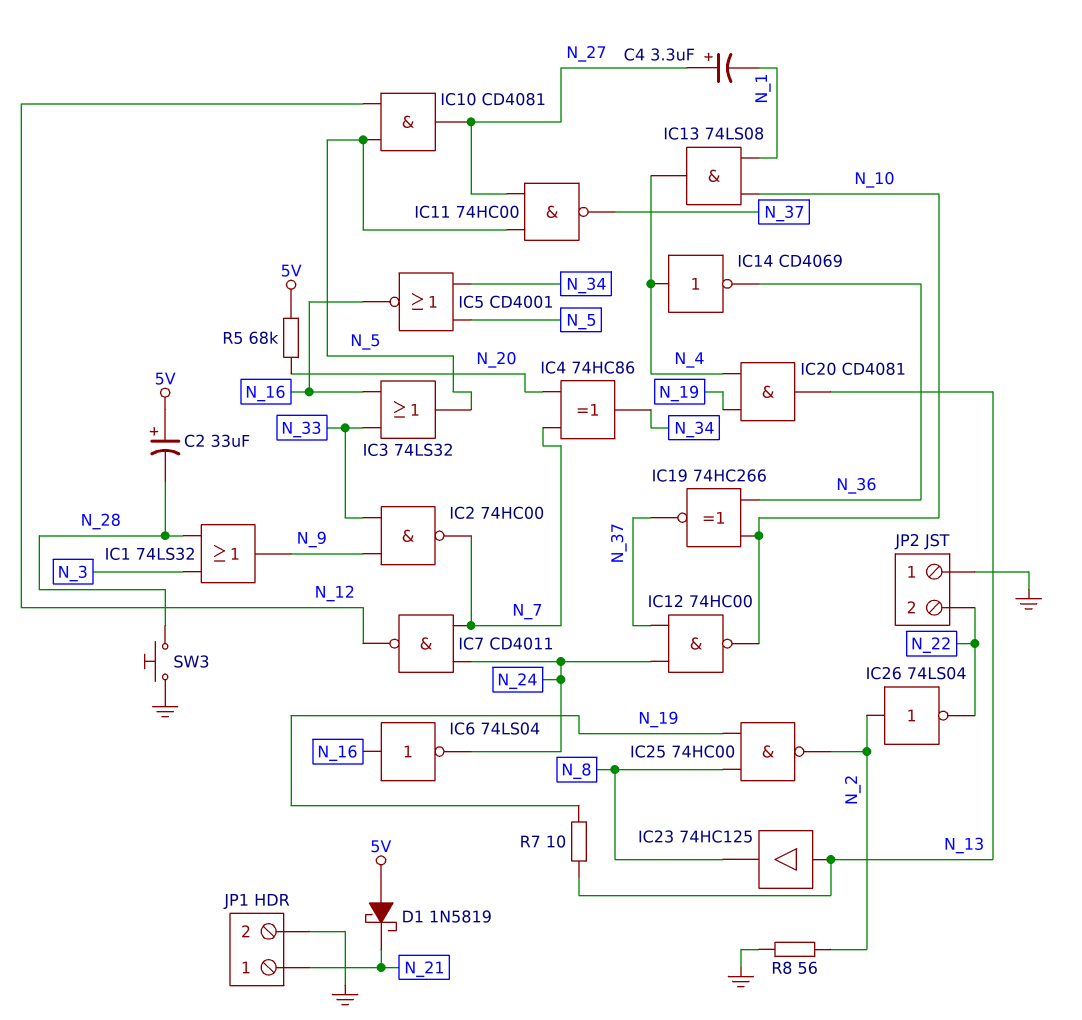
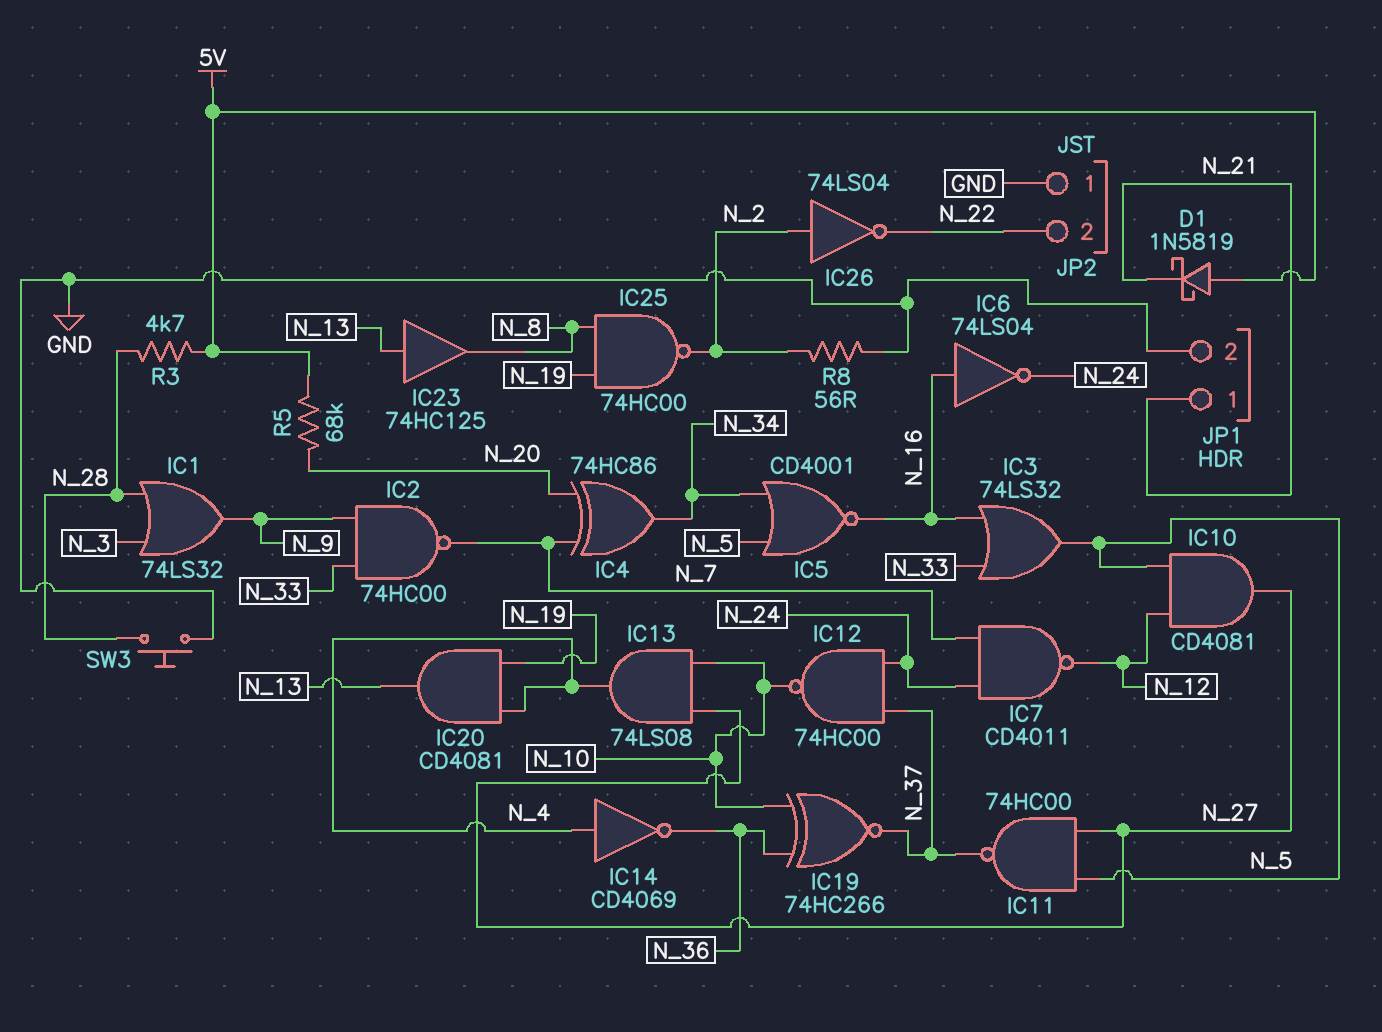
C2: 33uF (plus 5V, minus N_28) -> none
C4: 3.3uF (plus N_27, minus N_1) -> none
IC13: AND 74LS08 (in N_1, in N_10, out N_4) -> AND 74LS08 (in N_10, in N_27, out N_4)
R3: none -> 4.7k (5V, N_28)
R7: 10 (N_13, N_19) -> none

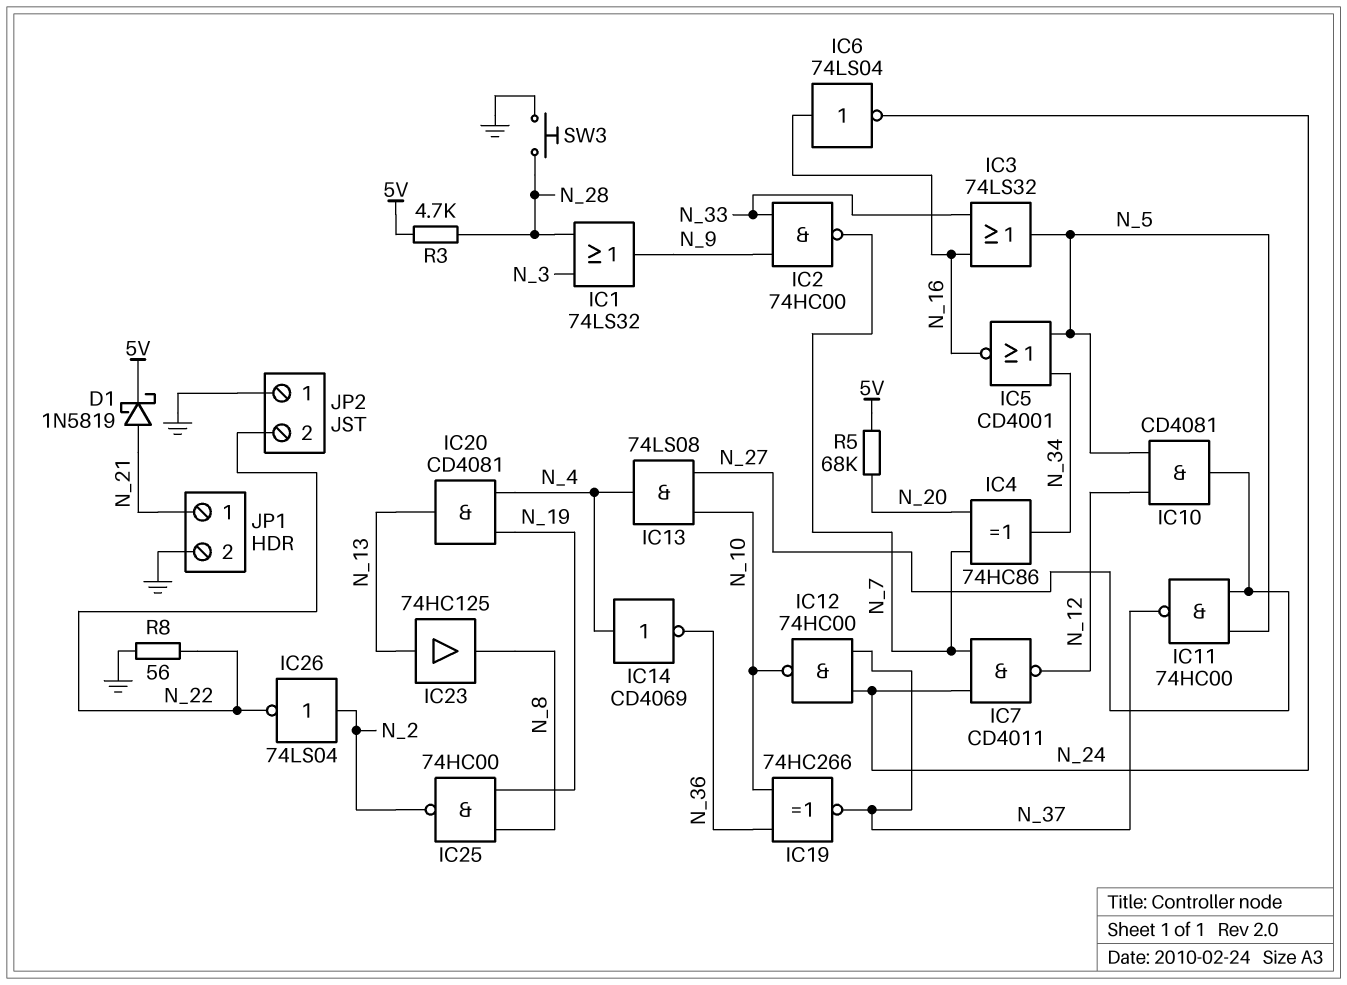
D1: schottky 1N5819 (A 5V, K N_21) -> schottky 1N5819 (A N_21, K 5V)
R8: 56 (GND, N_2) -> 56 (GND, N_22)

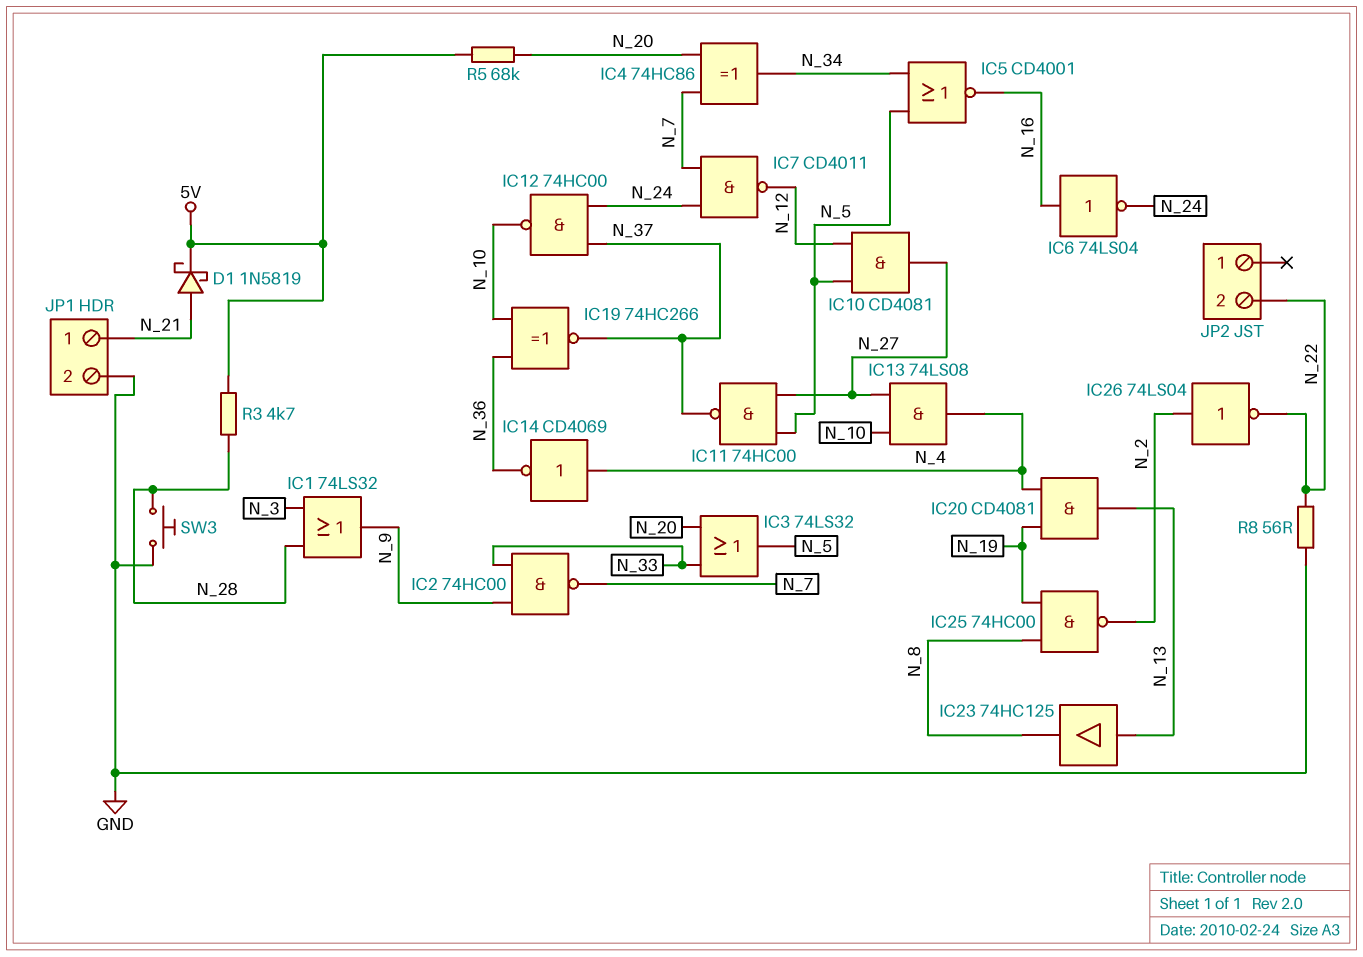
IC3: OR 74LS32 (in N_16, in N_33, out N_5) -> OR 74LS32 (in N_20, in N_33, out N_5)
JP2 pin 1: GND -> none

